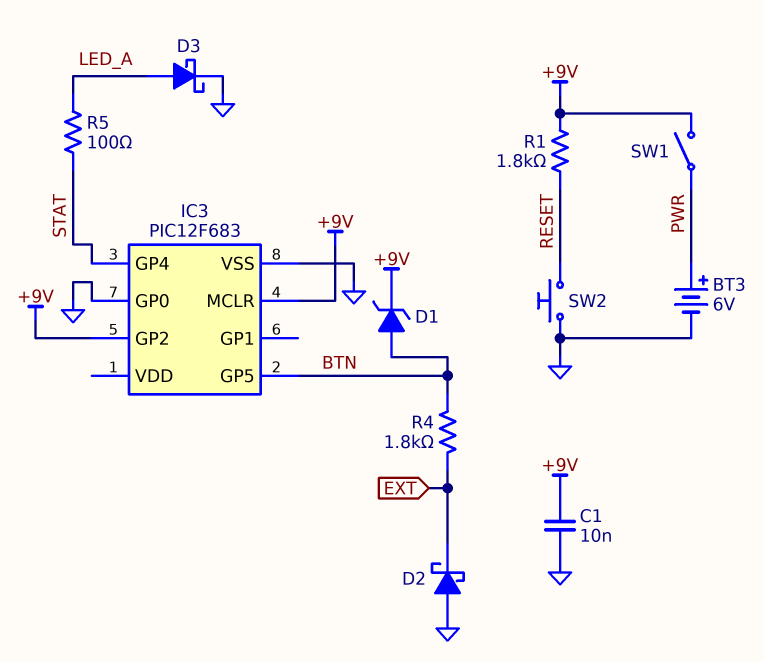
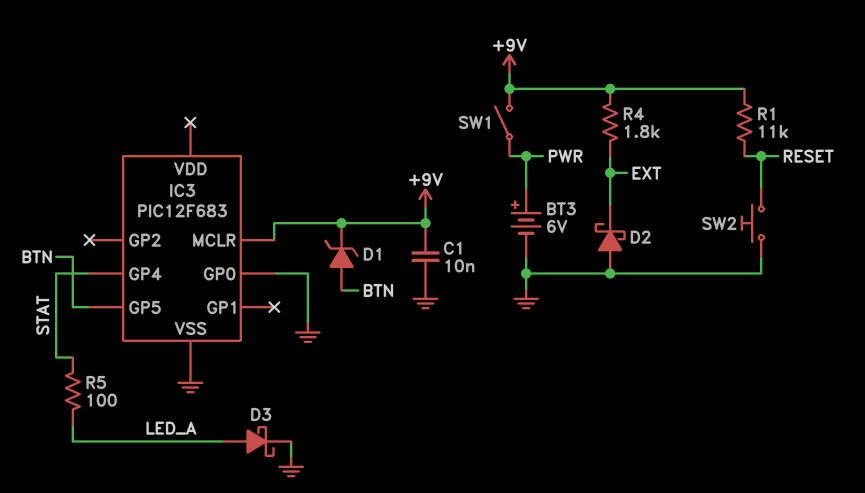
IC3 pin GP2: +9V -> none
R1: 1.8k (+9V, RESET) -> 11k (+9V, RESET)
R4: 1.8k (BTN, EXT) -> 1.8k (+9V, EXT)

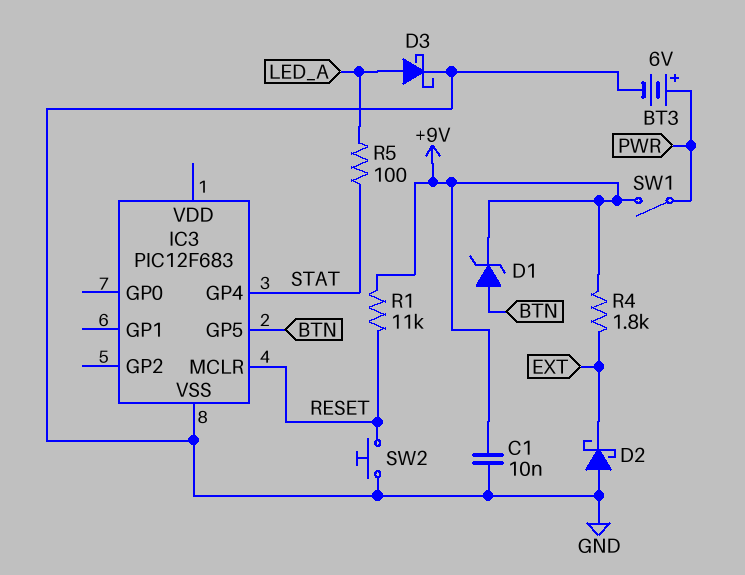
IC3 pin GP0: GND -> none
IC3 pin MCLR: +9V -> RESET

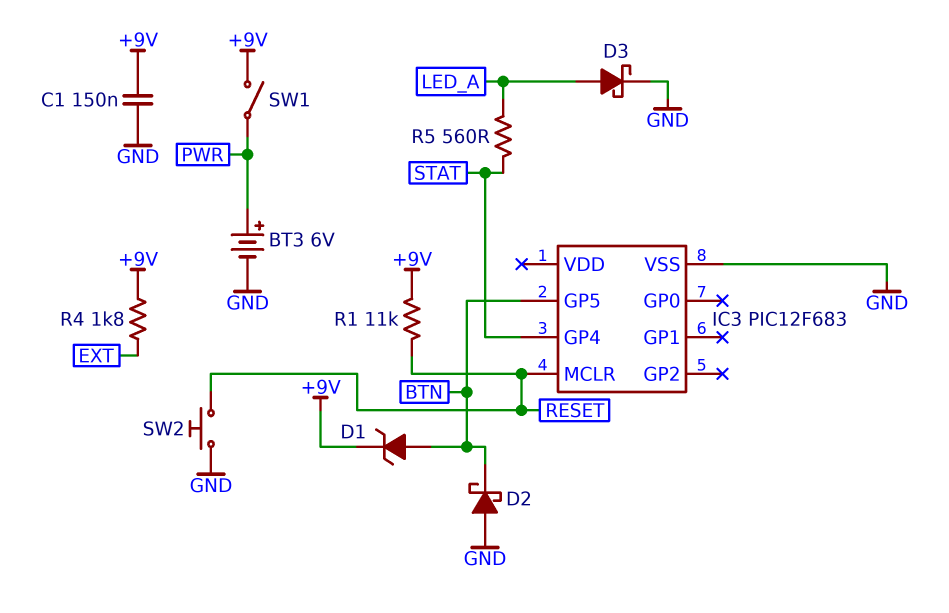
C1: 10nF (+9V, GND) -> 150nF (+9V, GND)
D2: schottky (A GND, K EXT) -> schottky (A GND, K BTN)
R5: 100 (LED_A, STAT) -> 560 (LED_A, STAT)

